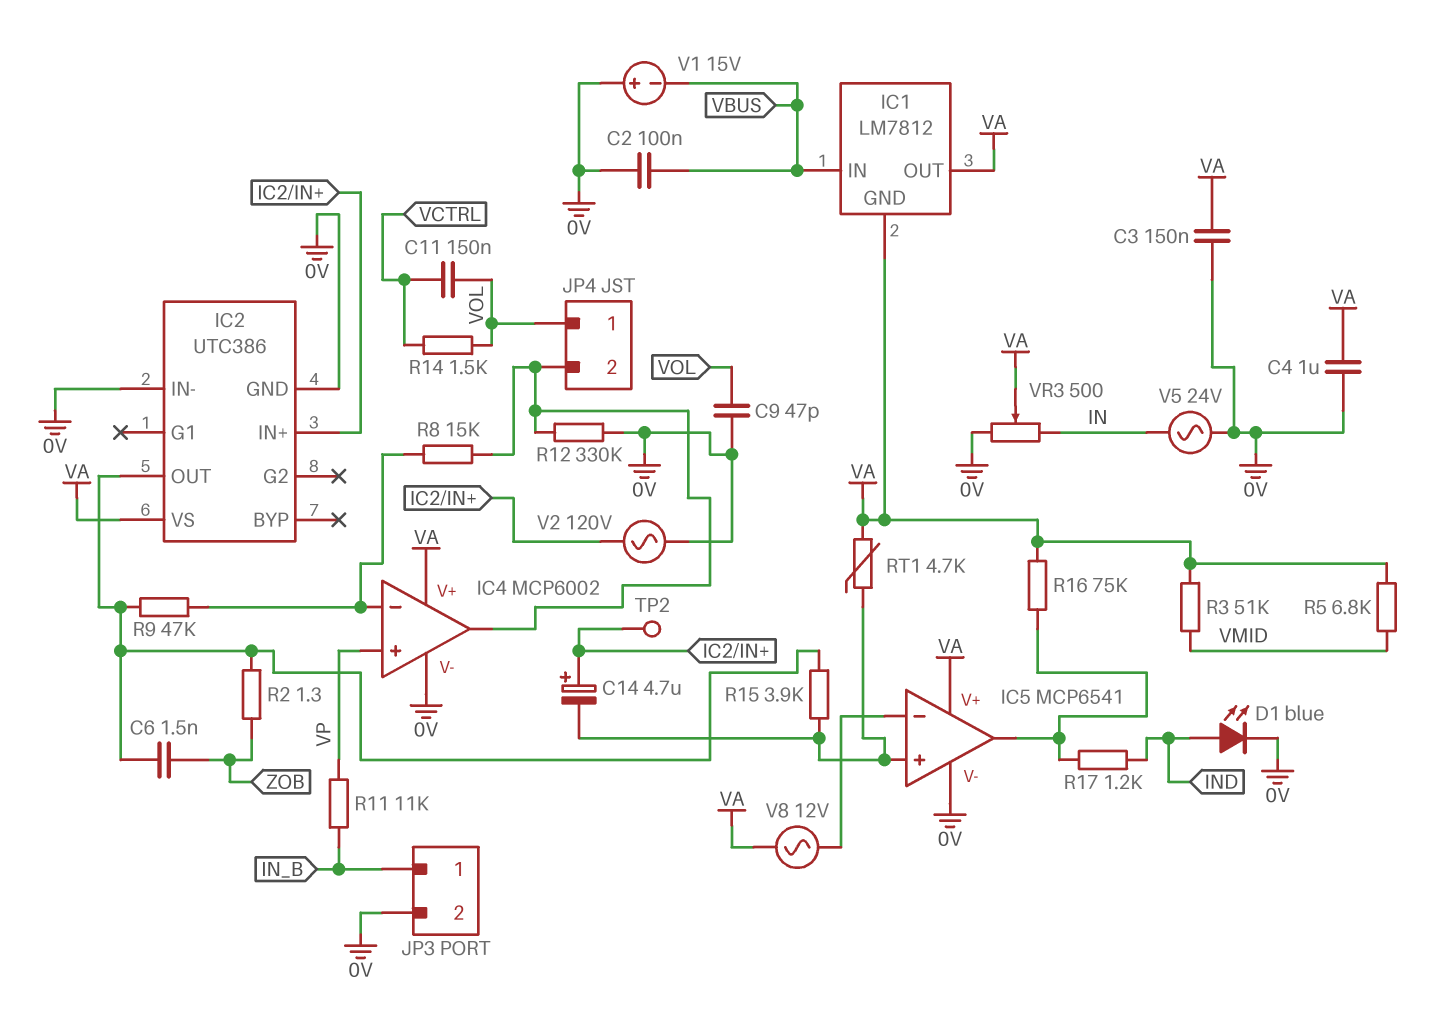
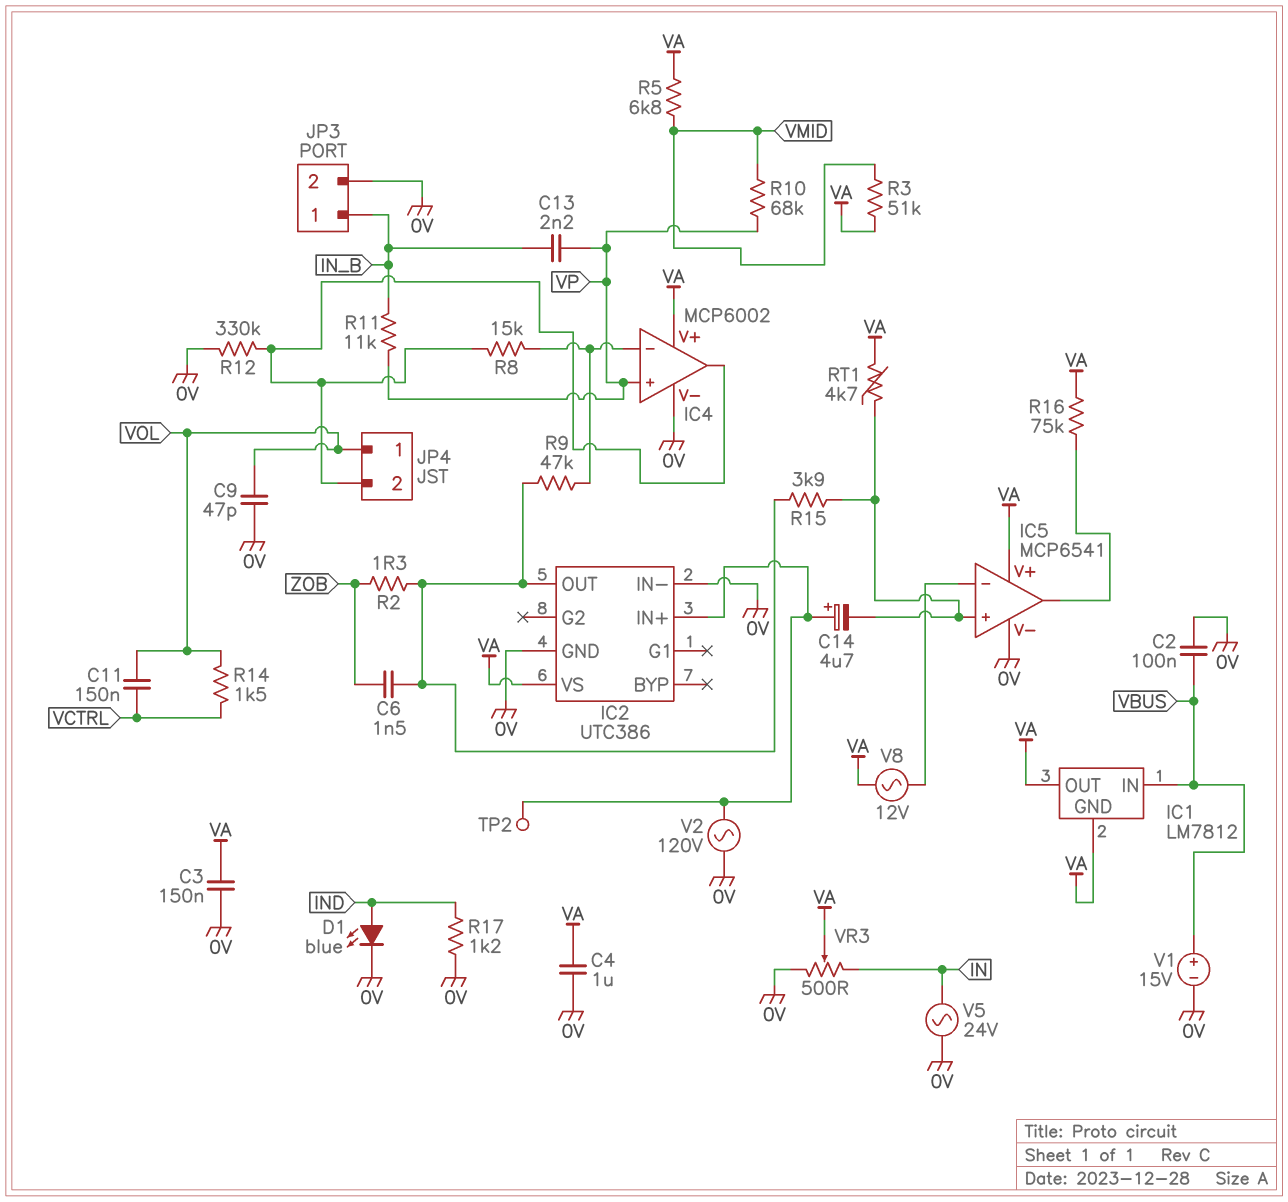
C13: none -> 2.2nF (IN_B, VP)
R10: none -> 68k (VMID, VP)
R17: 1.2k (IC5/out, IND) -> 1.2k (0V, IND)
V1: 15V (plus 0V, minus VBUS) -> 15V (plus VBUS, minus 0V)

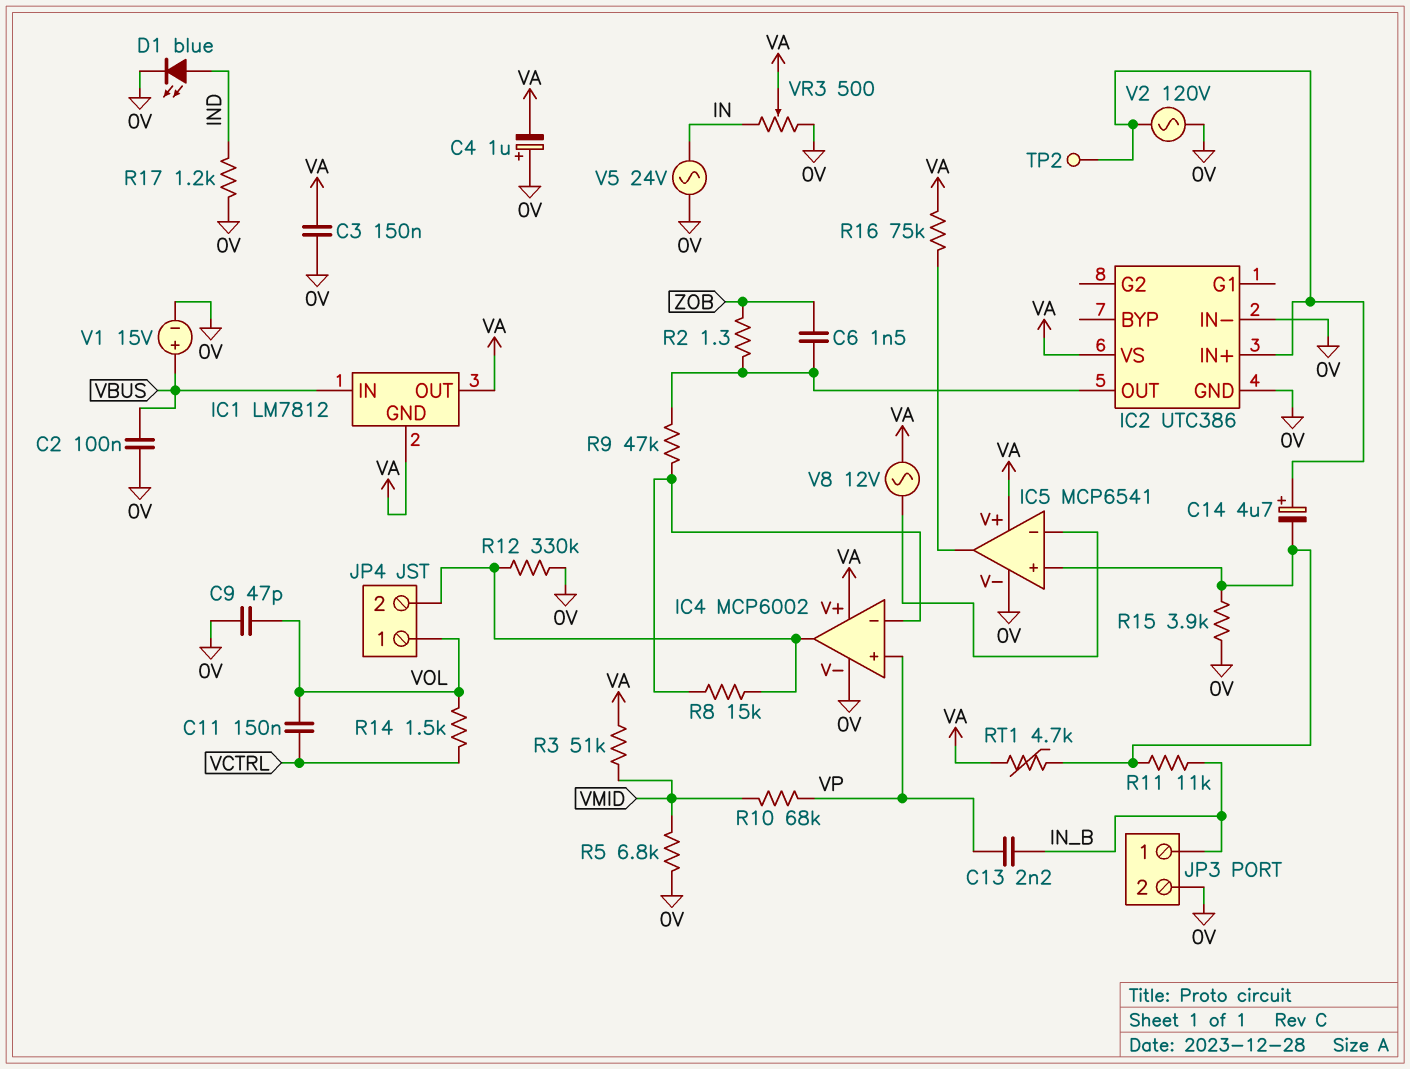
C4: 1uF (0V, VA) -> 1uF (plus 0V, minus VA)
R5: 6.8k (VA, VMID) -> 6.8k (0V, VMID)
R11: 11k (IN_B, VP) -> 11k (IC5/in+, IN_B)
R15: 3.9k (IC2/OUT, IC5/in+) -> 3.9k (0V, IC5/in+)

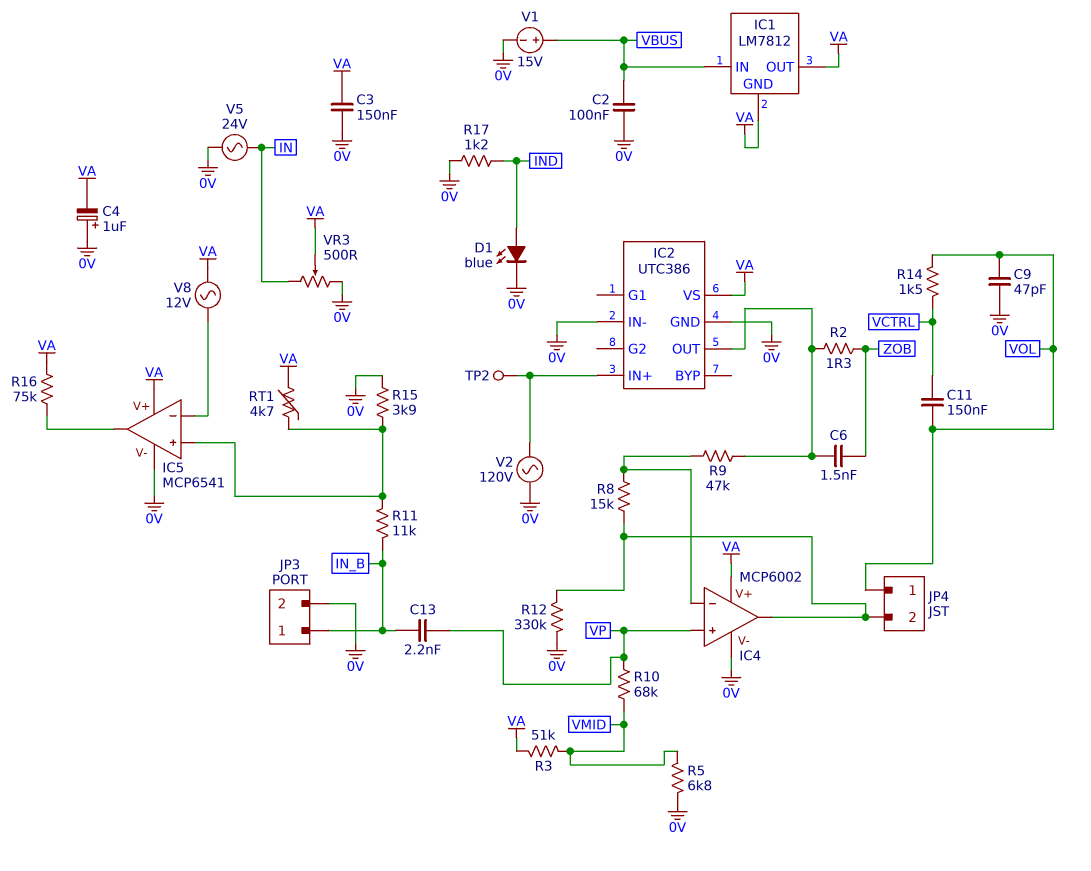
C14: 4.7uF (plus IC2/IN+, minus IC5/in+) -> none

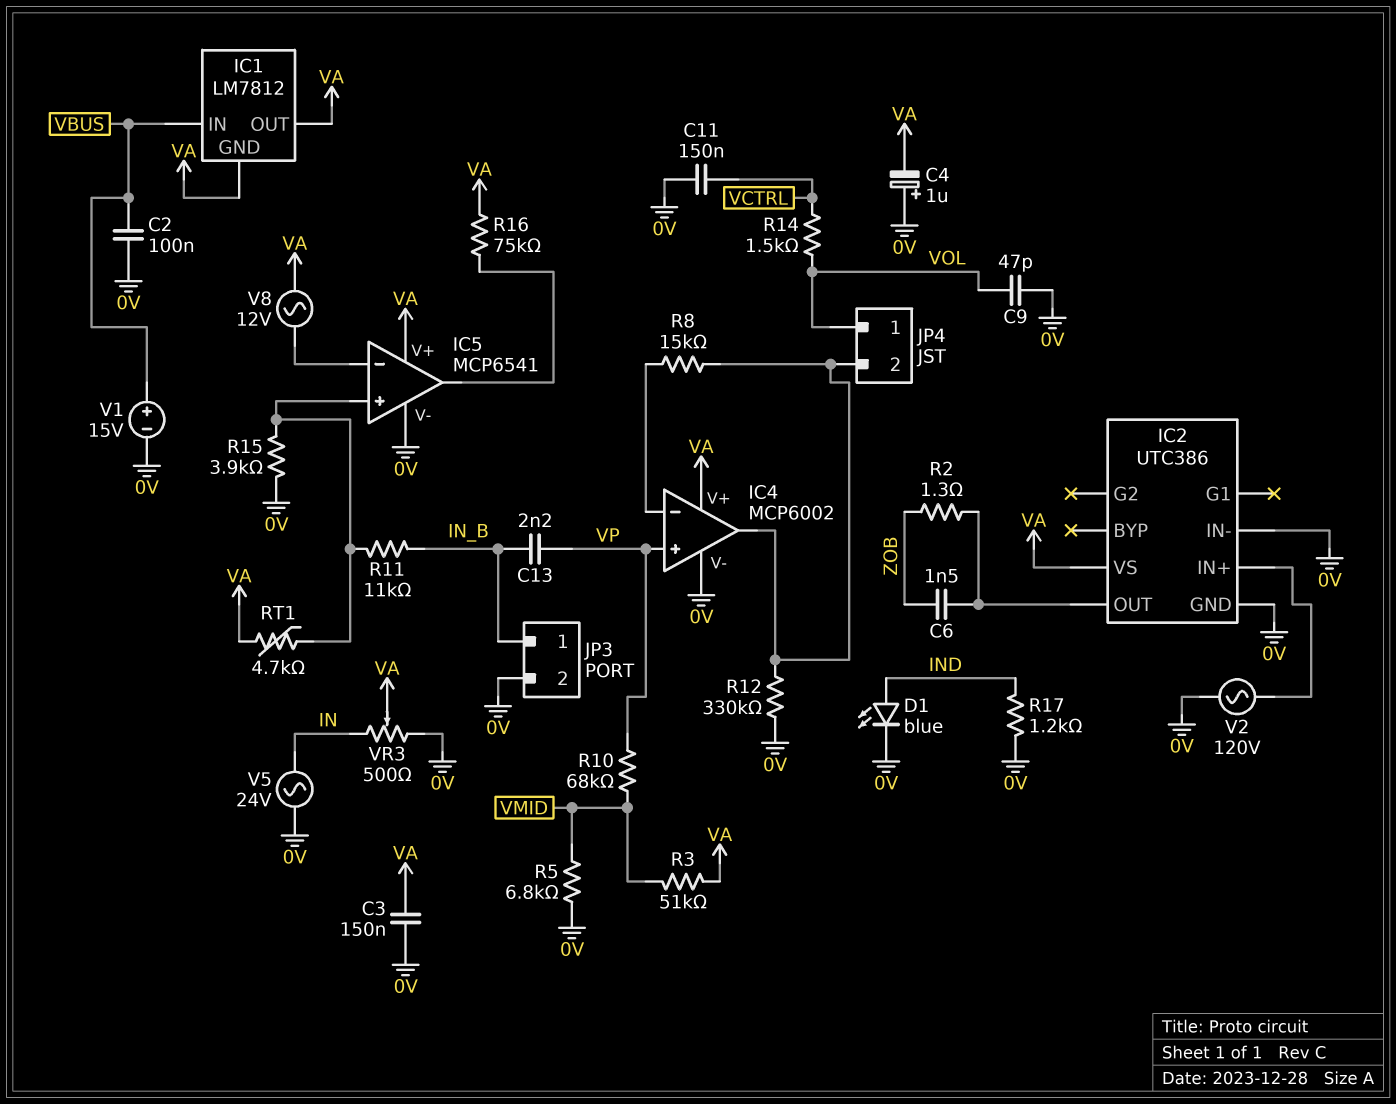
C11: 150nF (VCTRL, VOL) -> 150nF (0V, VCTRL)
R9: 47k (IC2/OUT, IC4/in-) -> none
TP2: test point (IC2/IN+) -> none

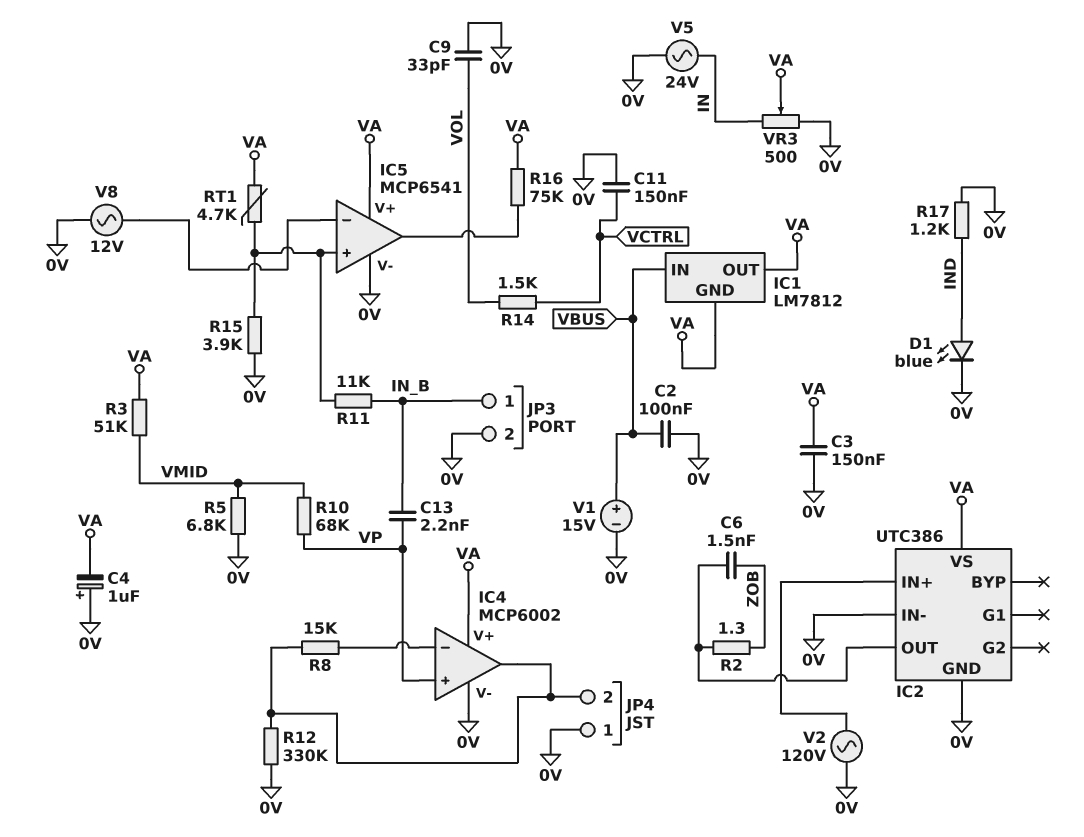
C9: 47pF (0V, VOL) -> 33pF (0V, VOL)
JP4 pin 1: VOL -> 0V
V8: AC 12V (IC5/in-, VA) -> AC 12V (0V, IC5/in-)

